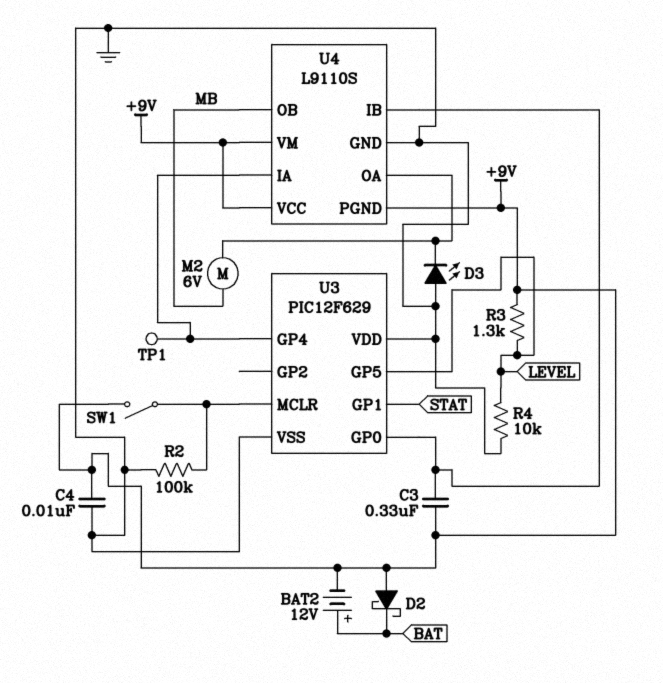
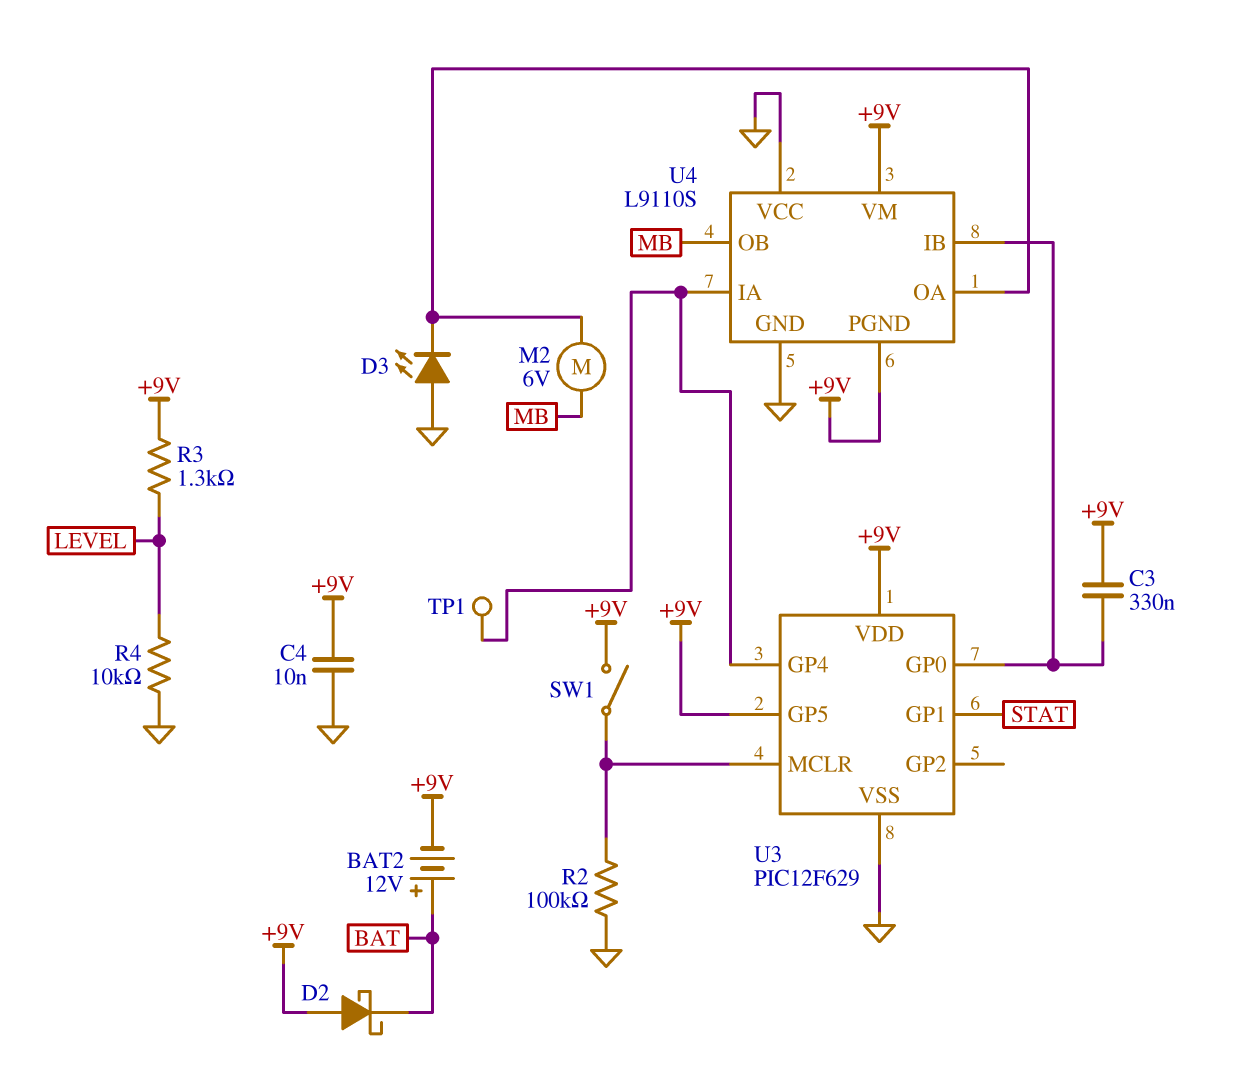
U3 pin GP5: LEVEL -> +9V
U3 pin VDD: GND -> +9V
U4 pin VCC: +9V -> GND

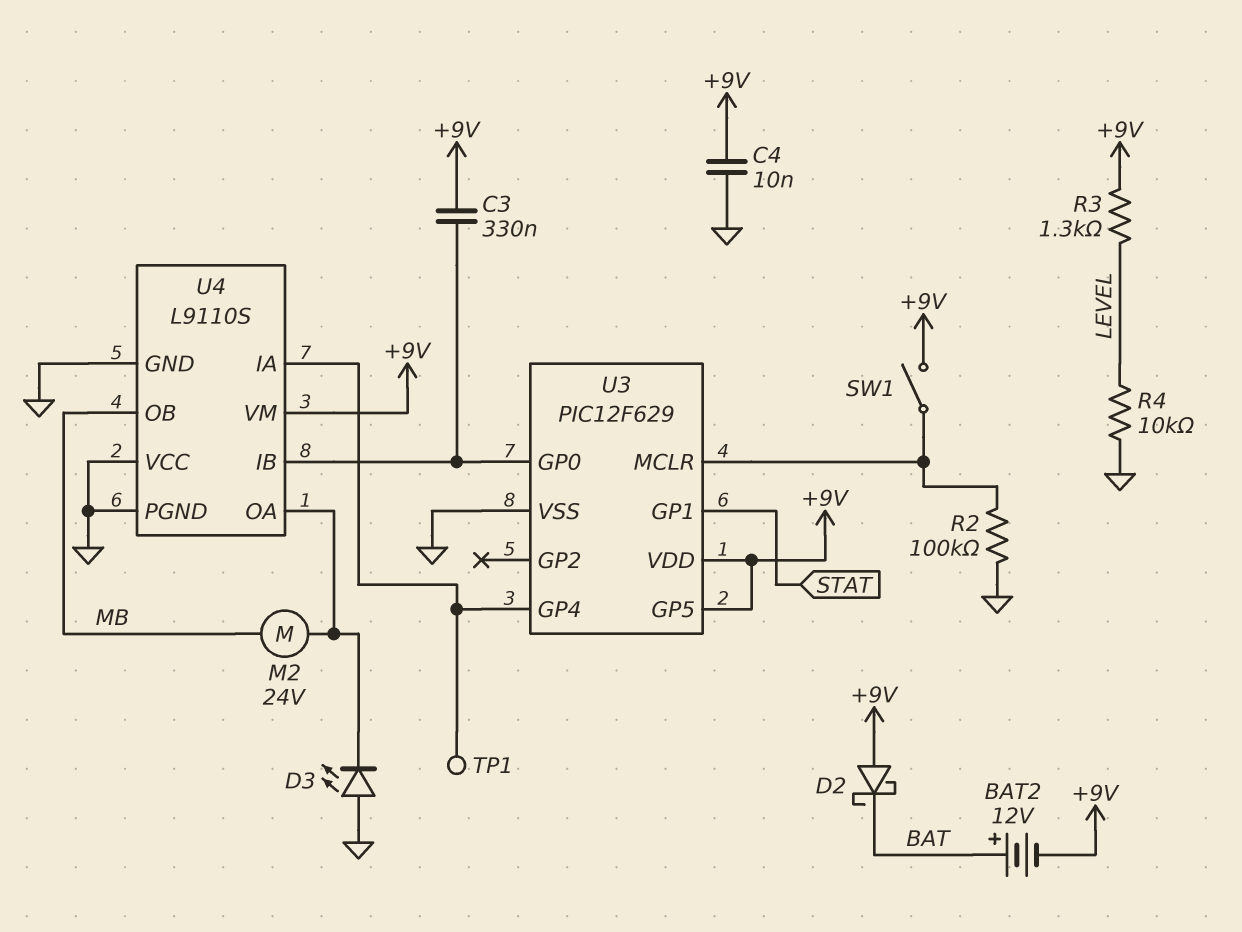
M2: motor 6V (MB, U4/OA) -> motor 24V (MB, U4/OA)
U4 pin PGND: +9V -> GND

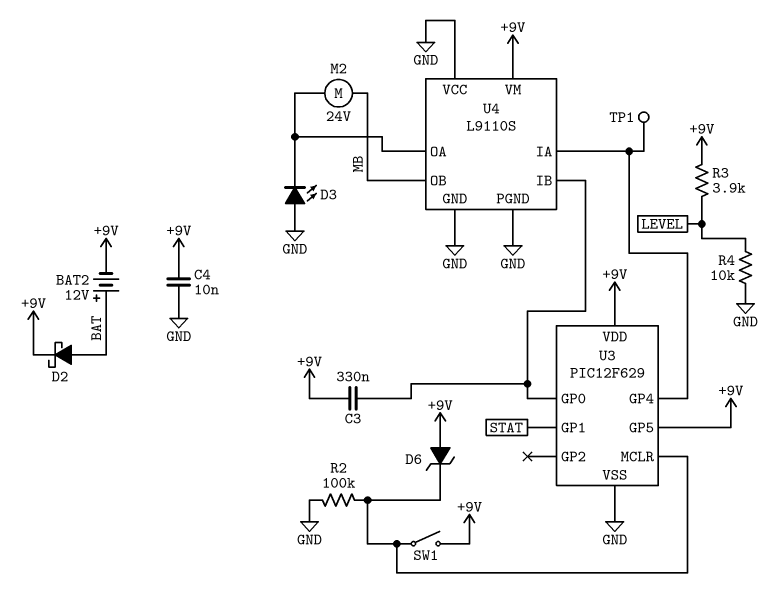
D2: schottky (A +9V, K BAT) -> schottky (A BAT, K +9V)
D6: none -> zener (A +9V, K U3/MCLR)
R3: 1.3k (+9V, LEVEL) -> 3.9k (+9V, LEVEL)

